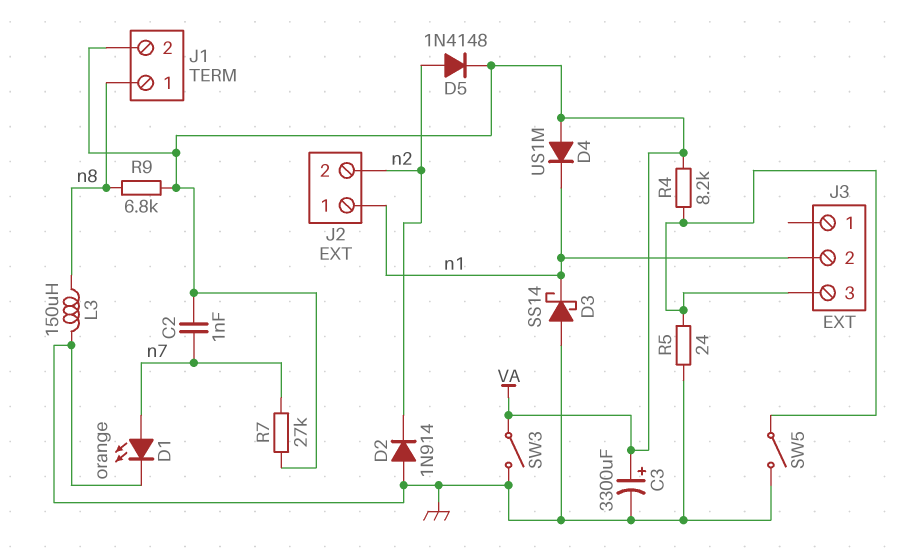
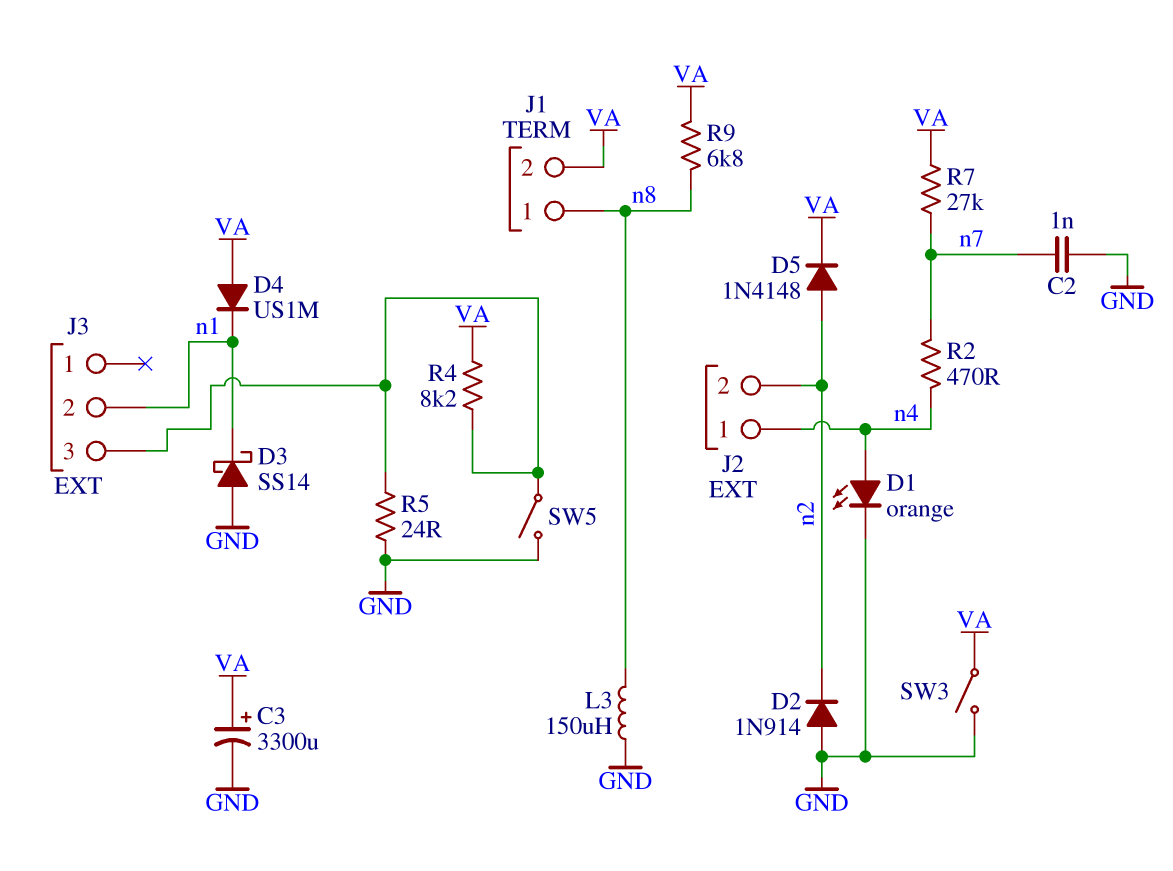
C2: 1nF (VA, n7) -> 1nF (GND, n7)
D1: LED orange (A n7, K GND) -> LED orange (A n4, K GND)
J2 pin 1: n1 -> n4
R2: none -> 470 (n4, n7)

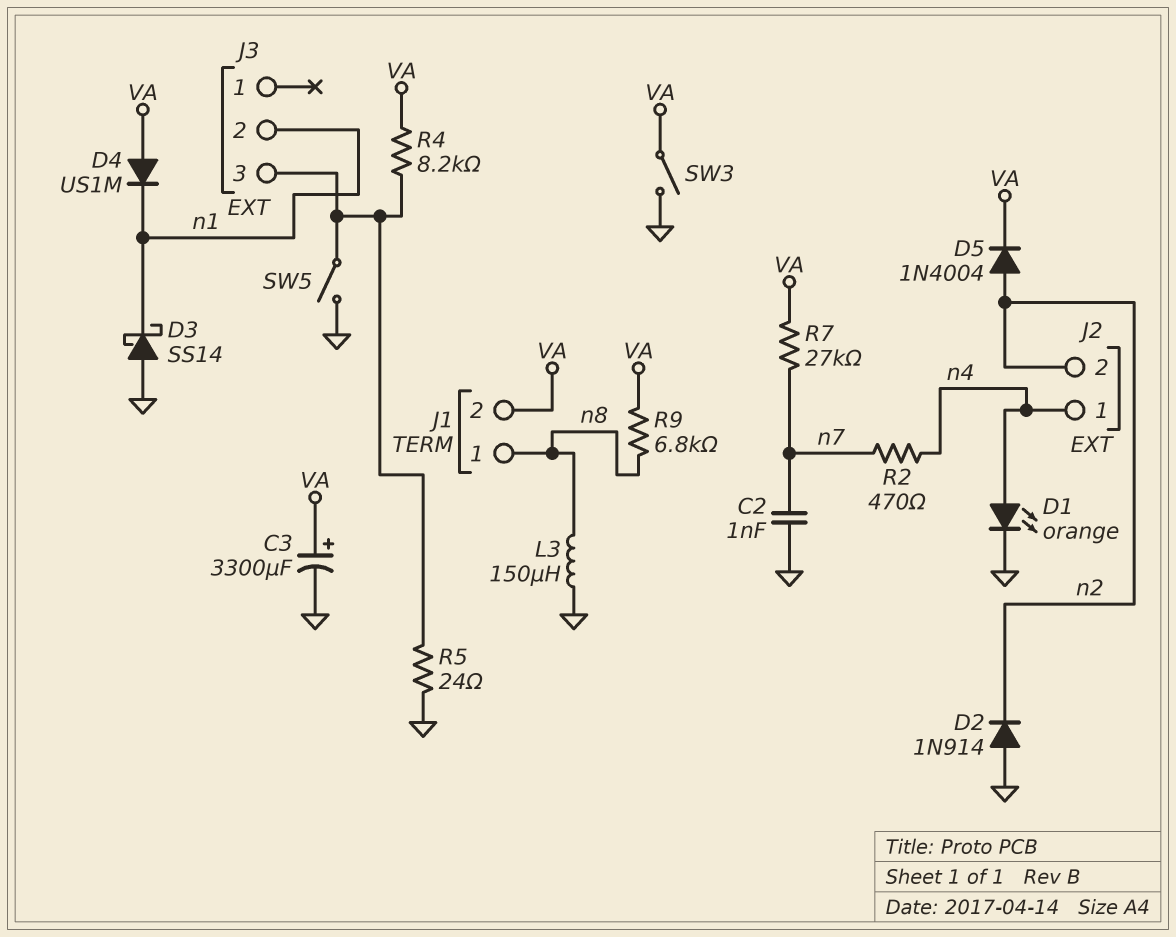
D5: diode 1N4148 (A n2, K VA) -> diode 1N4004 (A n2, K VA)

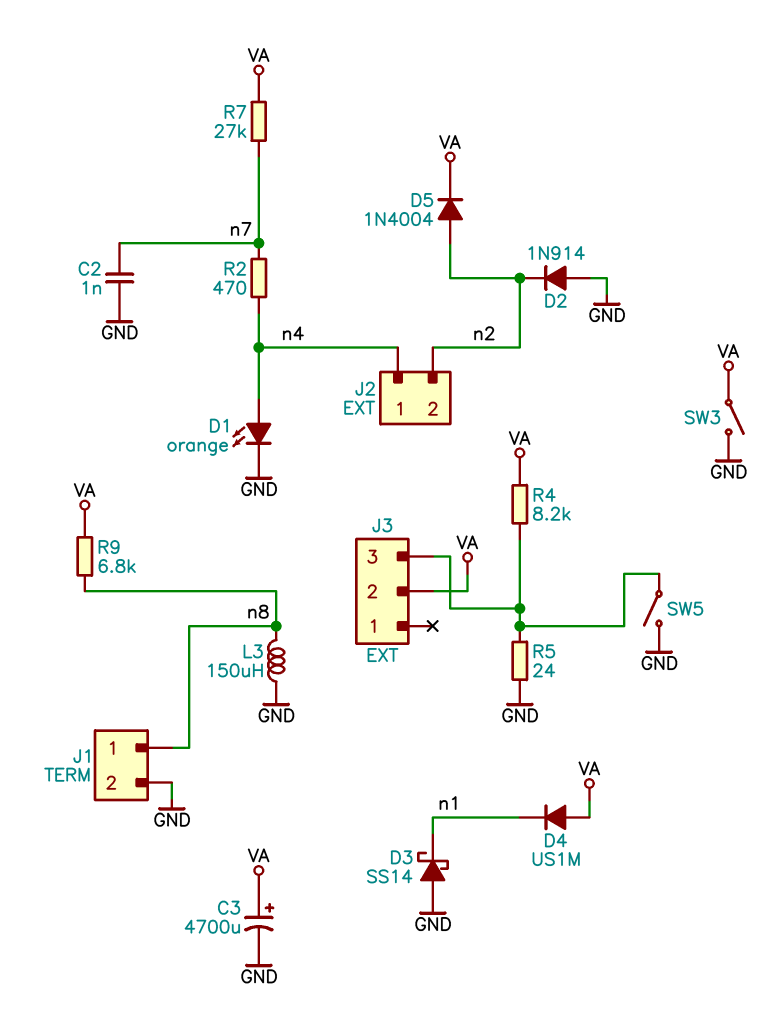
C3: 3300uF (plus VA, minus GND) -> 4700uF (plus VA, minus GND)
J1 pin 2: VA -> GND
J3 pin 2: n1 -> VA

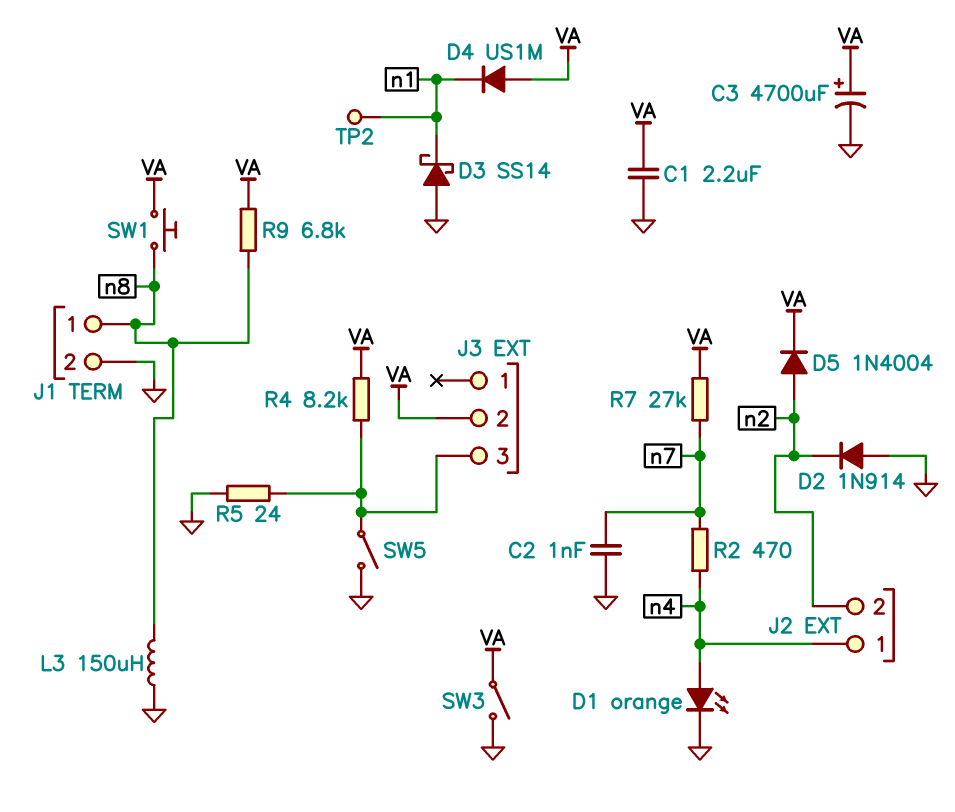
C1: none -> 2.2uF (GND, VA)
SW1: none -> button (VA, n8)
TP2: none -> test point (n1)

